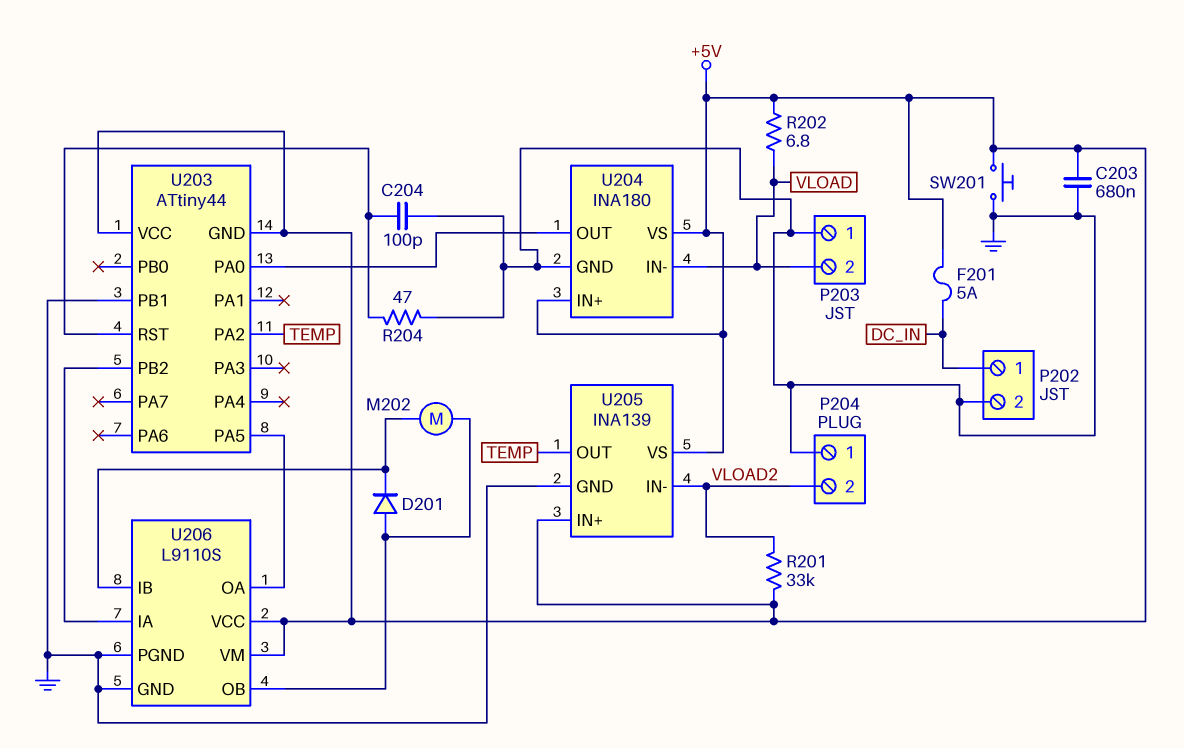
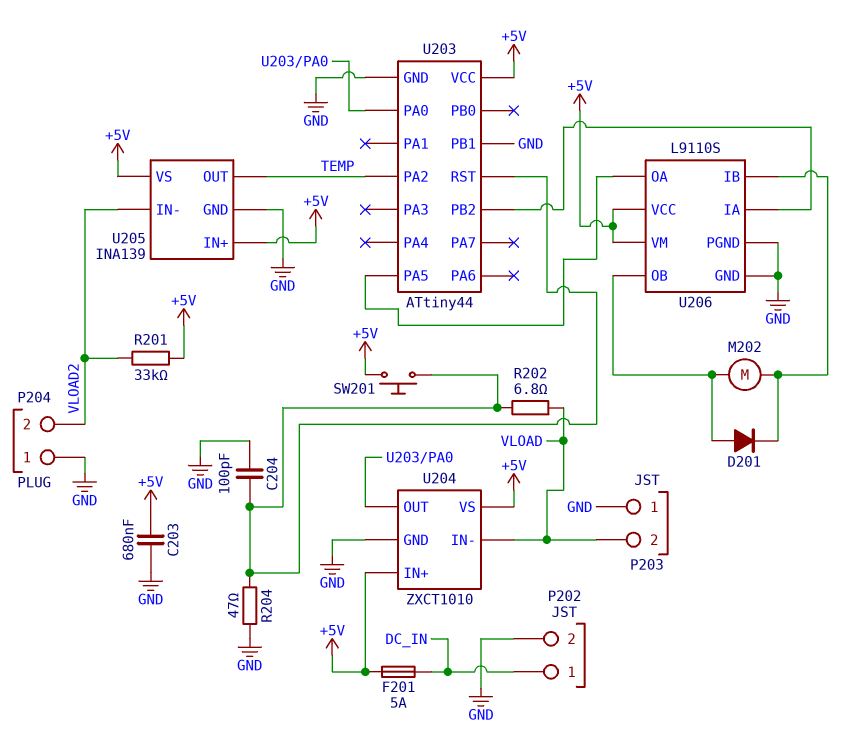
R202: 6.8 (+5V, VLOAD) -> 6.8 (U203/RST, VLOAD)
SW201: button (+5V, GND) -> button (+5V, U203/RST)
U203 pin GND: +5V -> GND
U204: INA180 -> ZXCT1010

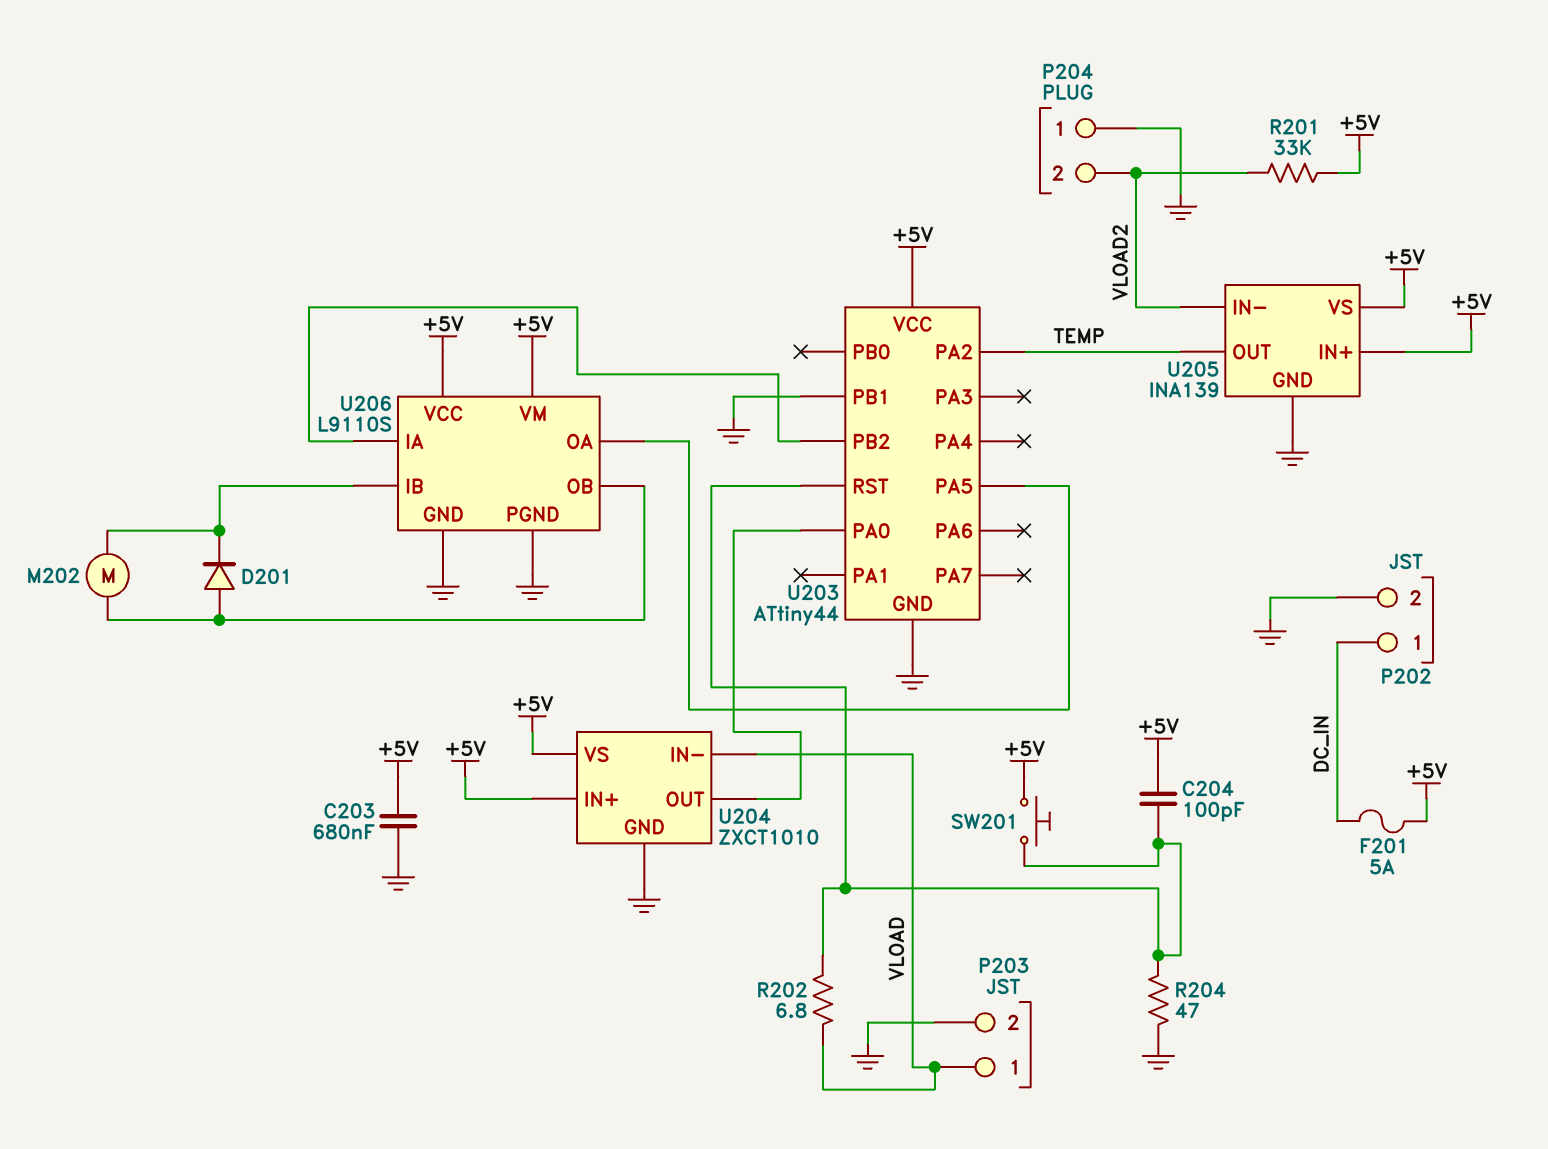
C204: 100pF (GND, U203/RST) -> 100pF (+5V, U203/RST)
P203 pin 1: GND -> VLOAD
P203 pin 2: VLOAD -> GND

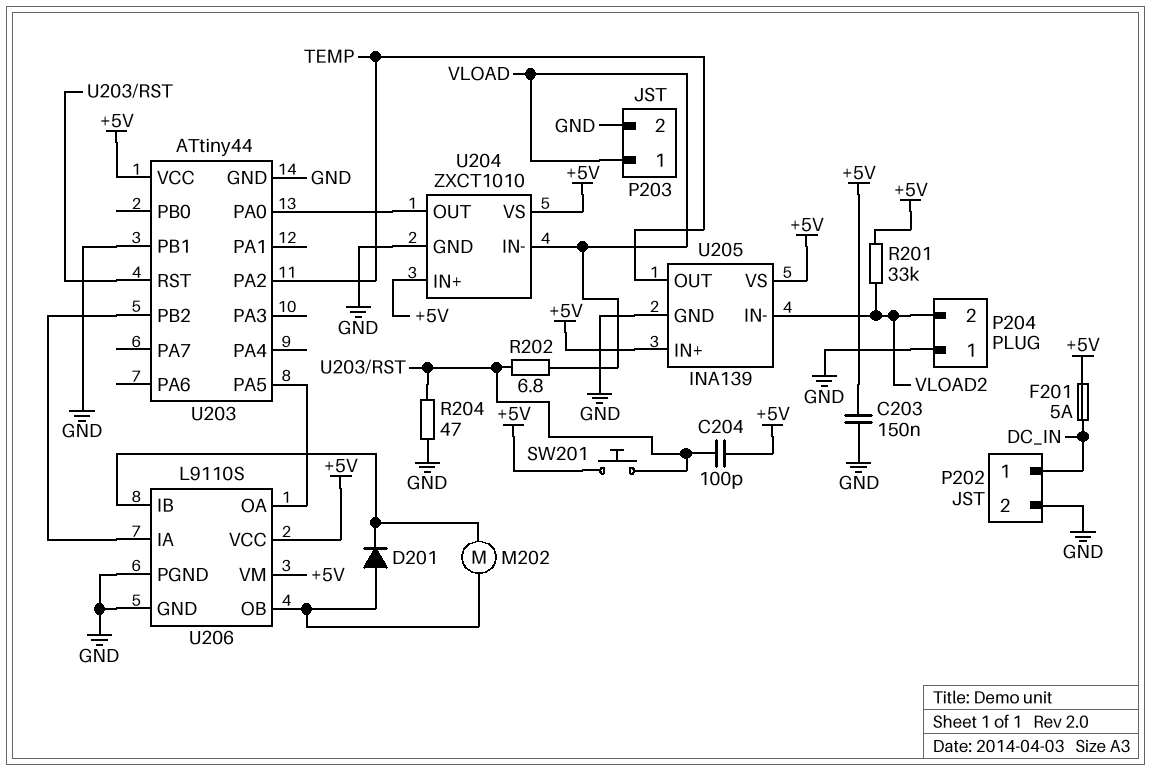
C203: 680nF (+5V, GND) -> 150nF (+5V, GND)

